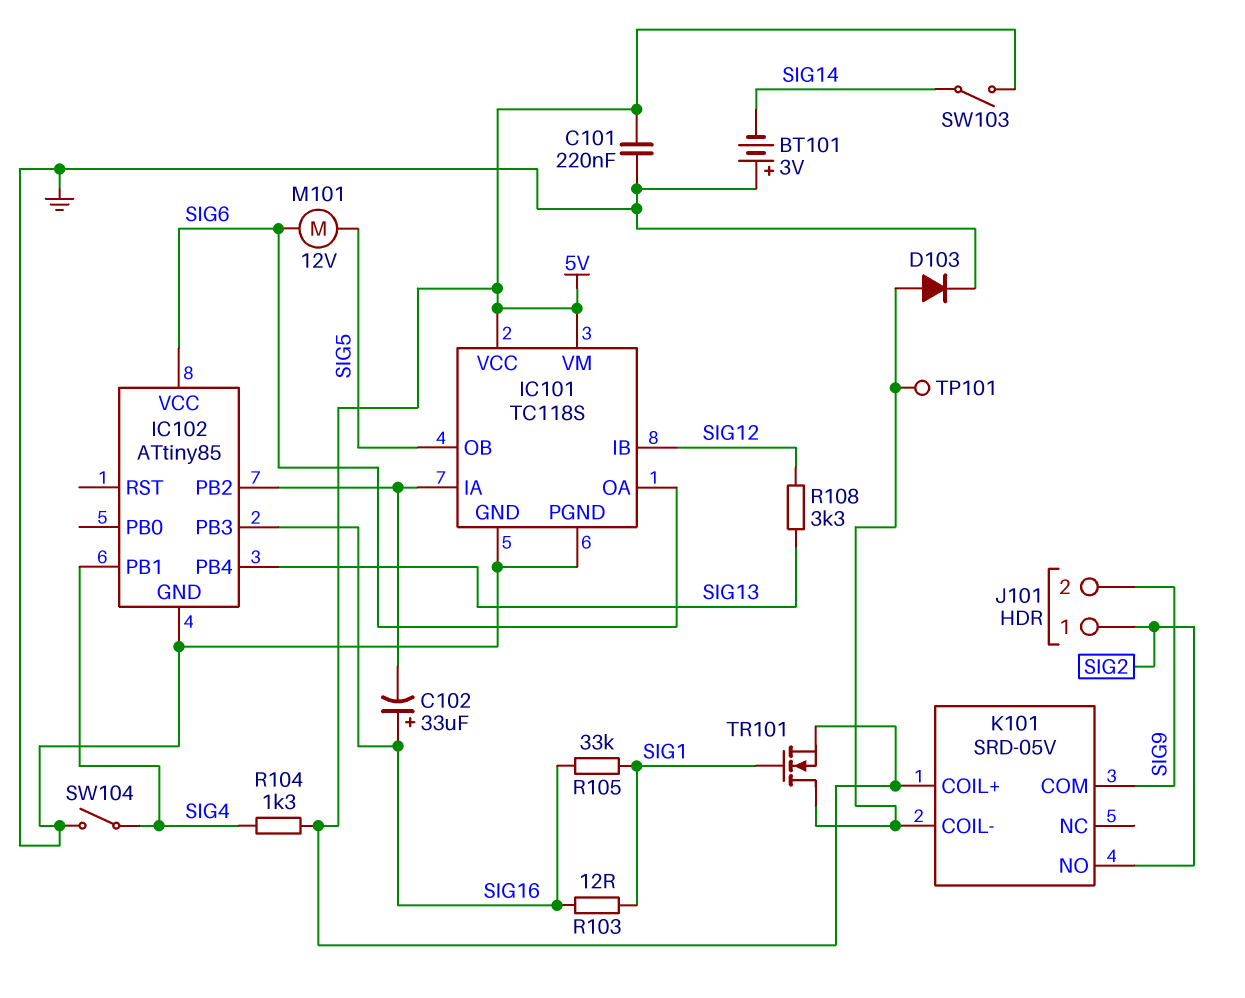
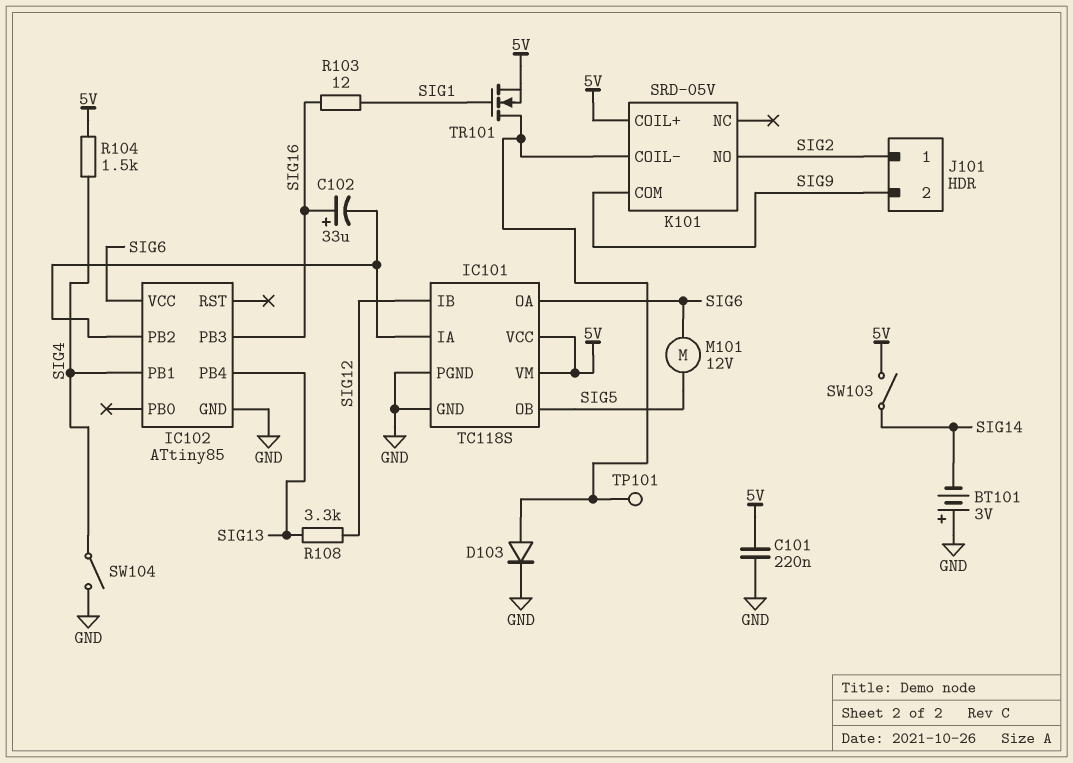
R104: 1.3k (5V, SIG4) -> 1.5k (5V, SIG4)
R105: 33k (SIG1, SIG16) -> none

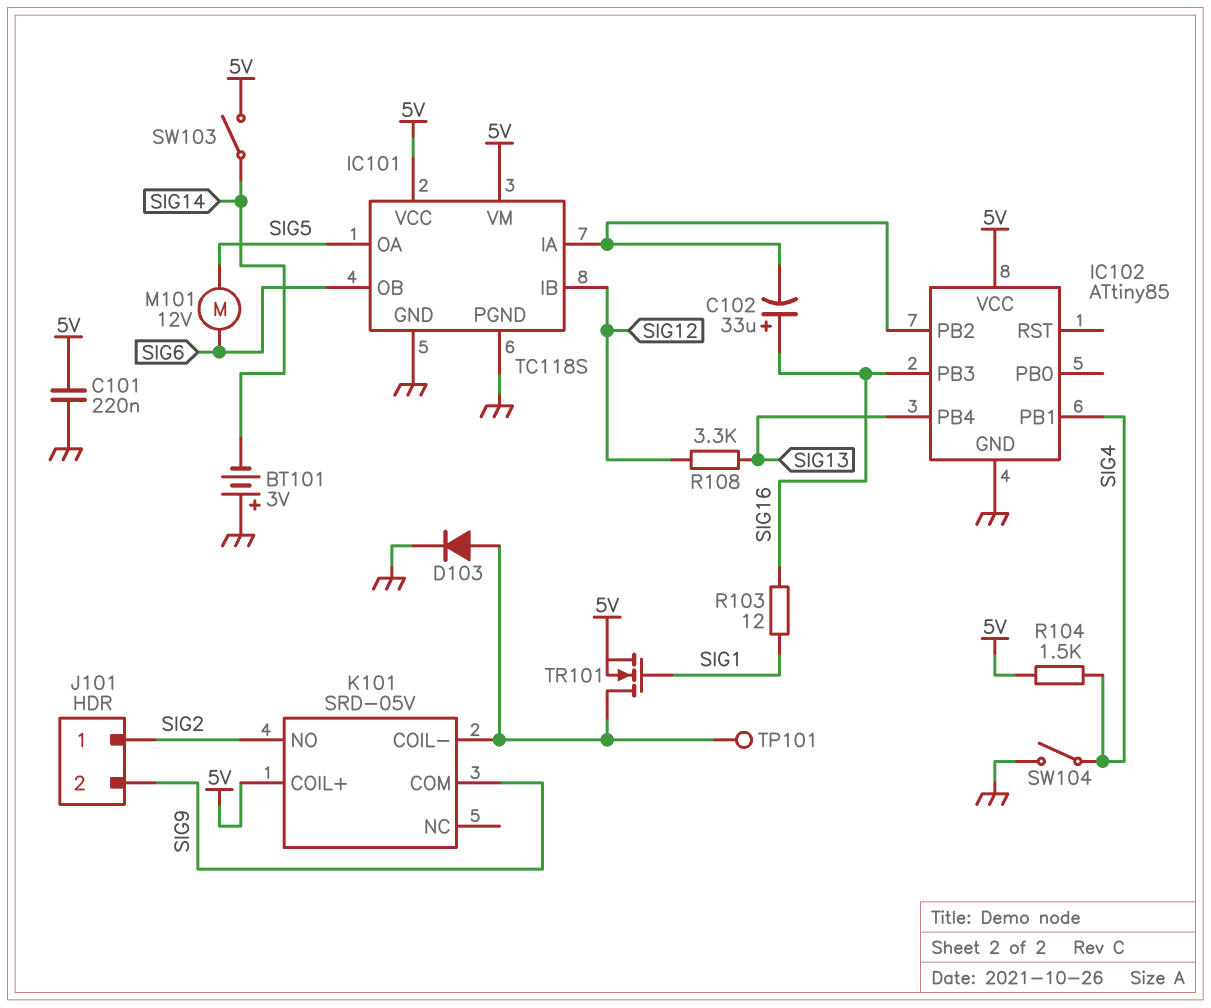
IC101 pin OA: SIG6 -> SIG5
IC101 pin OB: SIG5 -> SIG6
IC102 pin VCC: SIG6 -> 5V

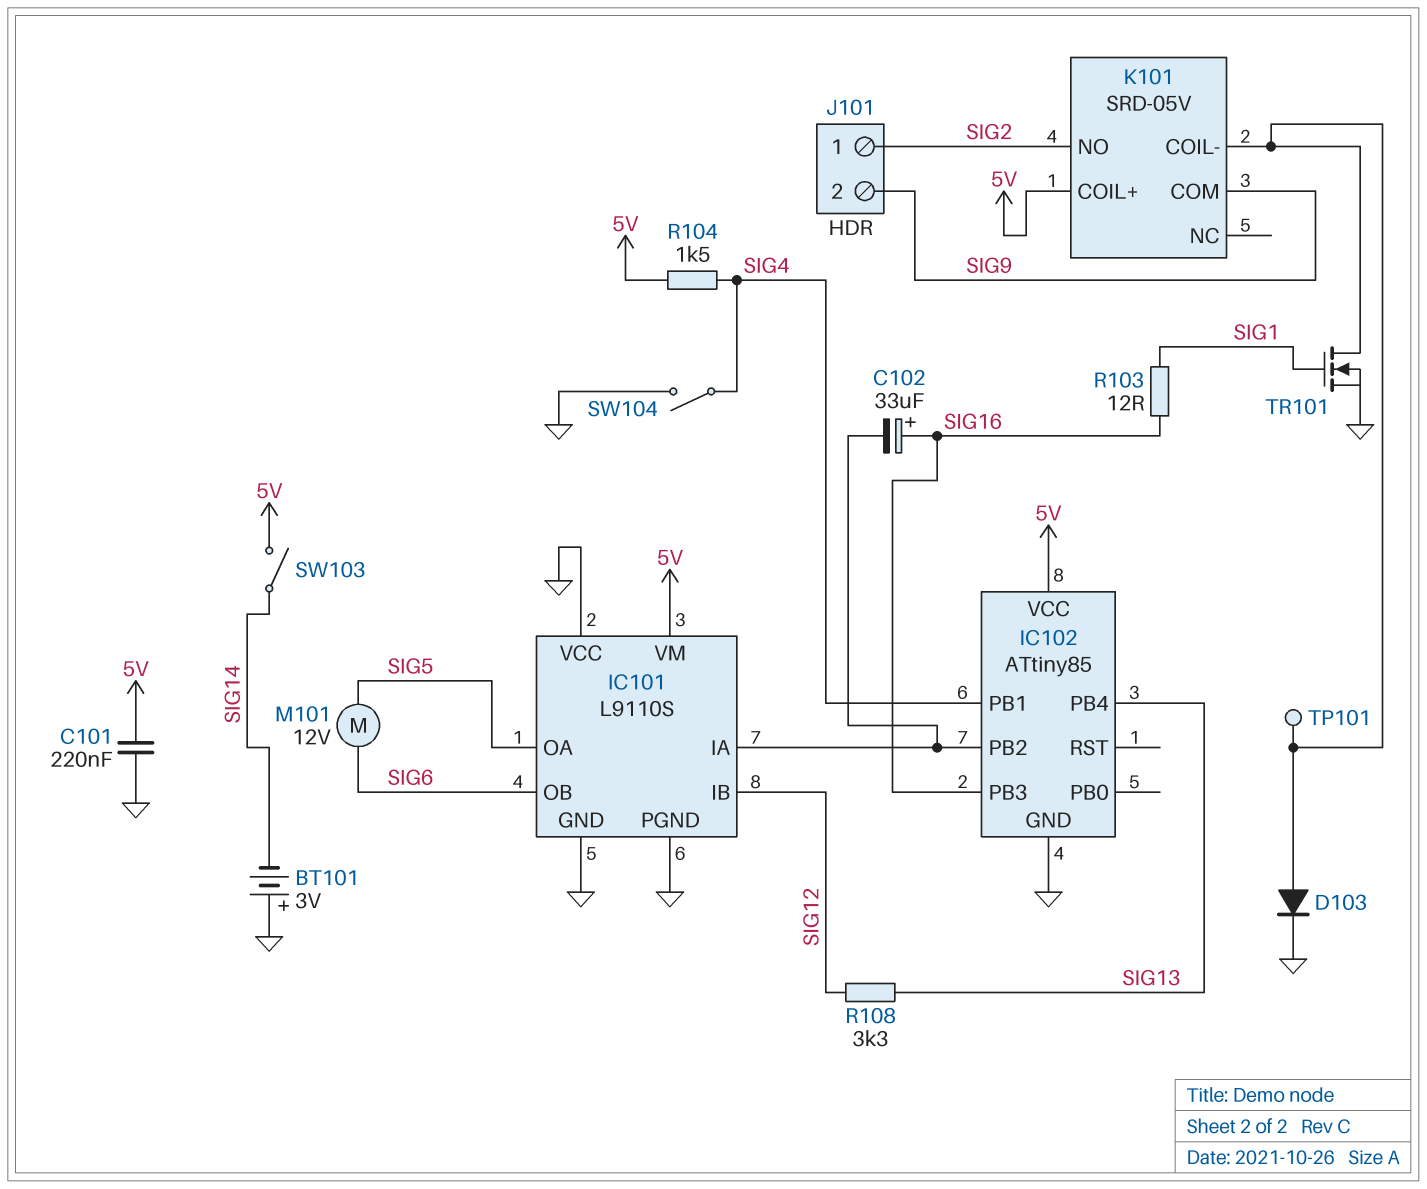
IC101: TC118S -> L9110S
IC101 pin VCC: 5V -> GND
TR101: NMOS (G SIG1, D K101/COIL-, S 5V) -> NMOS (G SIG1, D K101/COIL-, S GND)

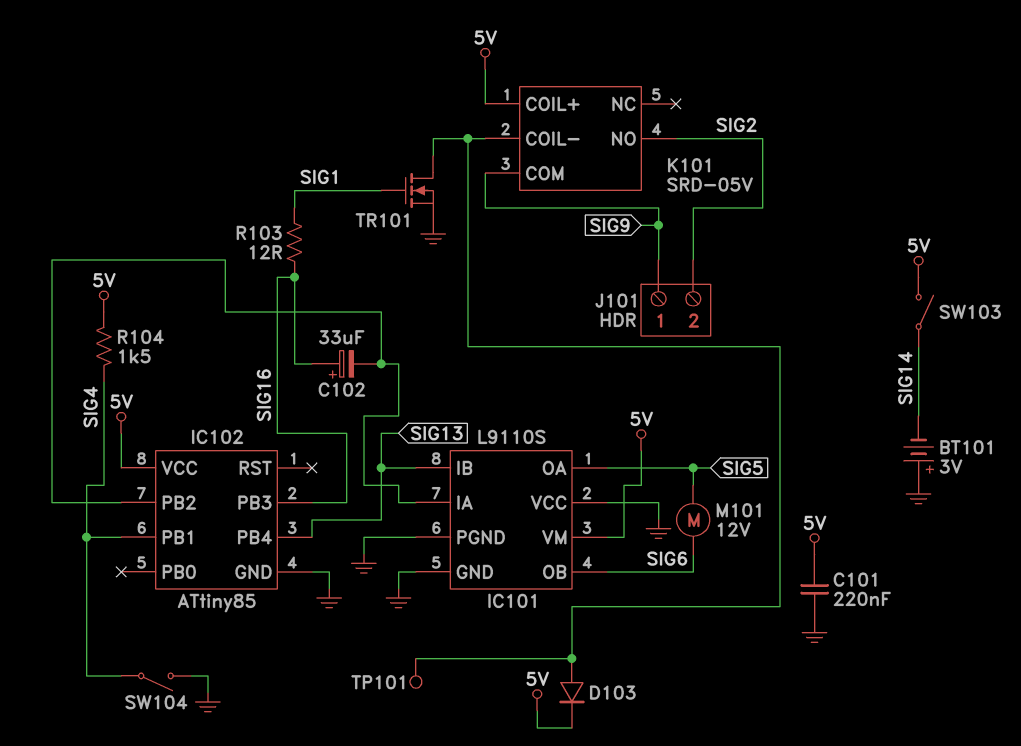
D103: diode (A K101/COIL-, K GND) -> diode (A K101/COIL-, K 5V)
IC101 pin IB: SIG12 -> SIG13
J101 pin 1: SIG2 -> SIG9
J101 pin 2: SIG9 -> SIG2
R108: 3.3k (SIG12, SIG13) -> none

